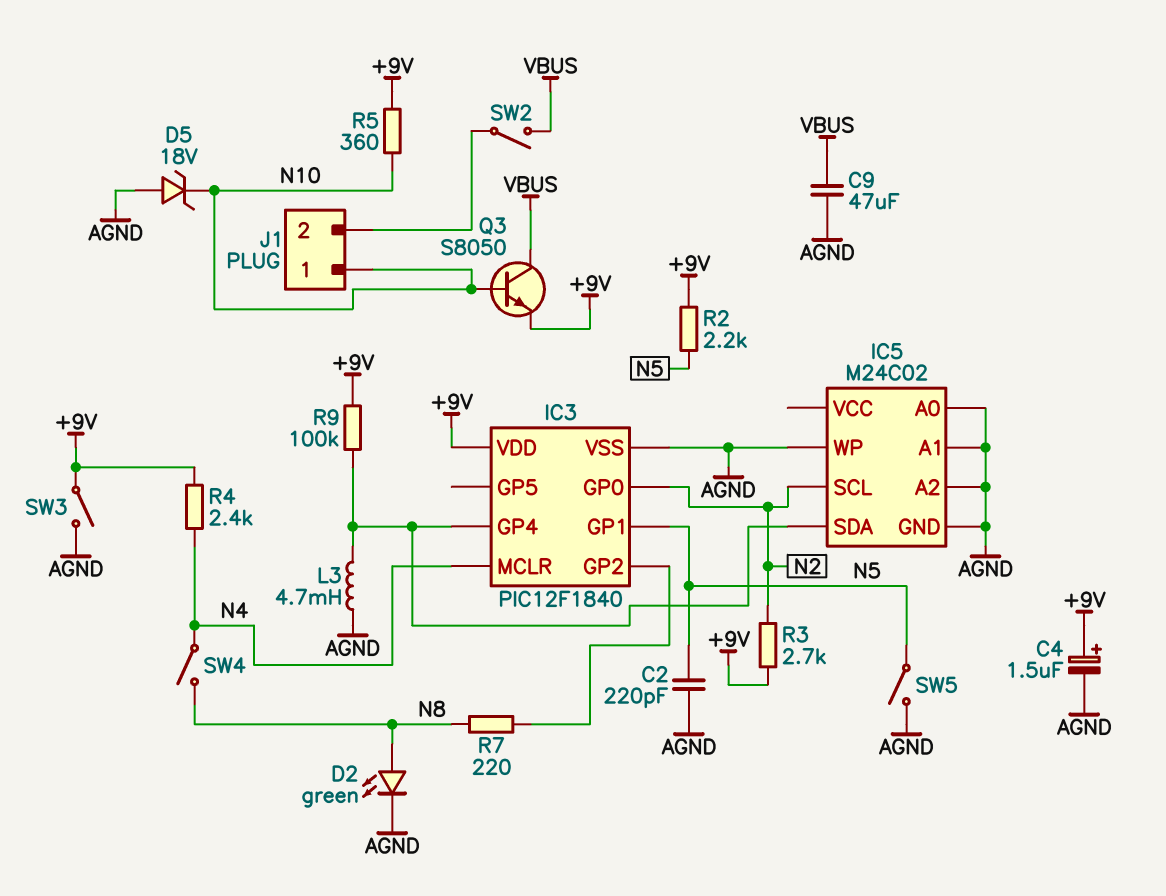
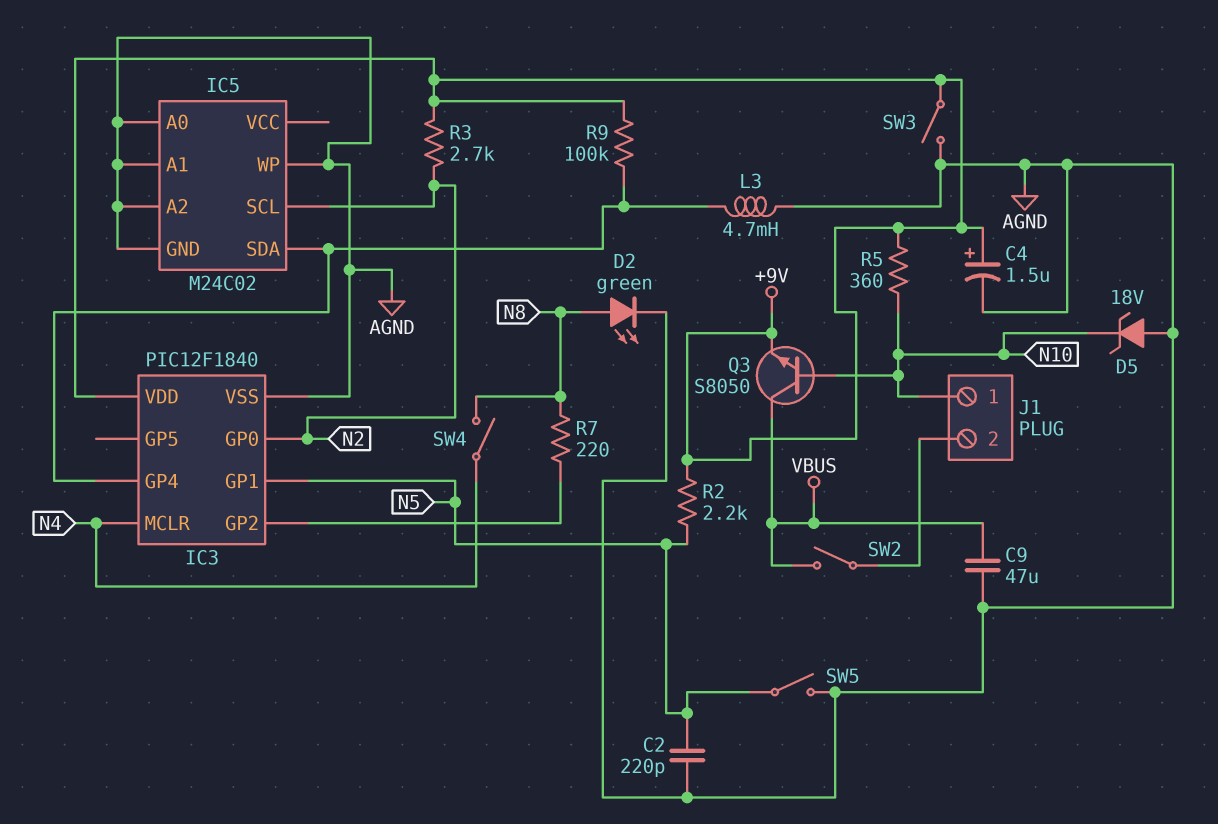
R4: 2.4k (+9V, N4) -> none

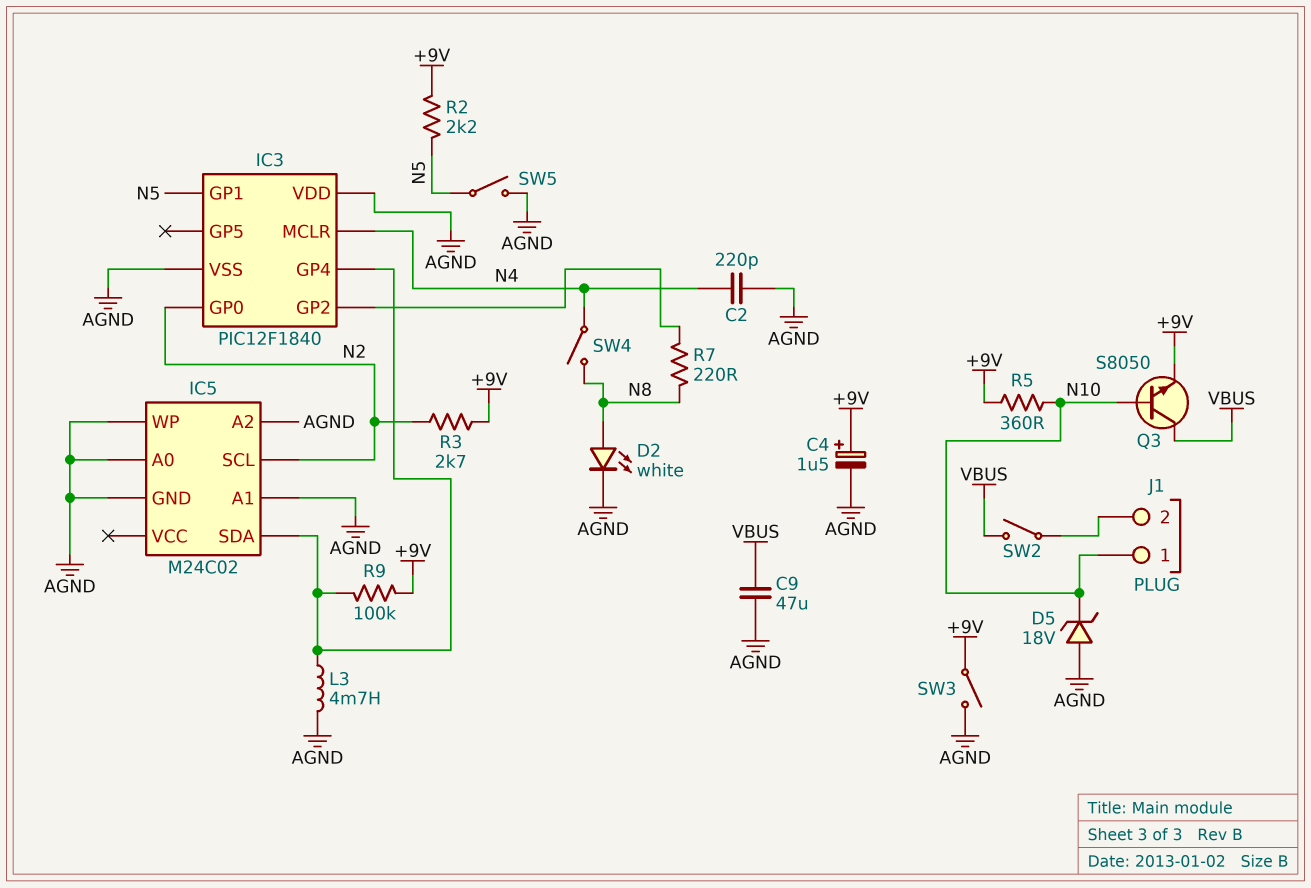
C2: 220pF (AGND, N5) -> 220pF (AGND, N4)
D2: LED green (A N8, K AGND) -> LED white (A N8, K AGND)
IC3 pin VDD: +9V -> AGND

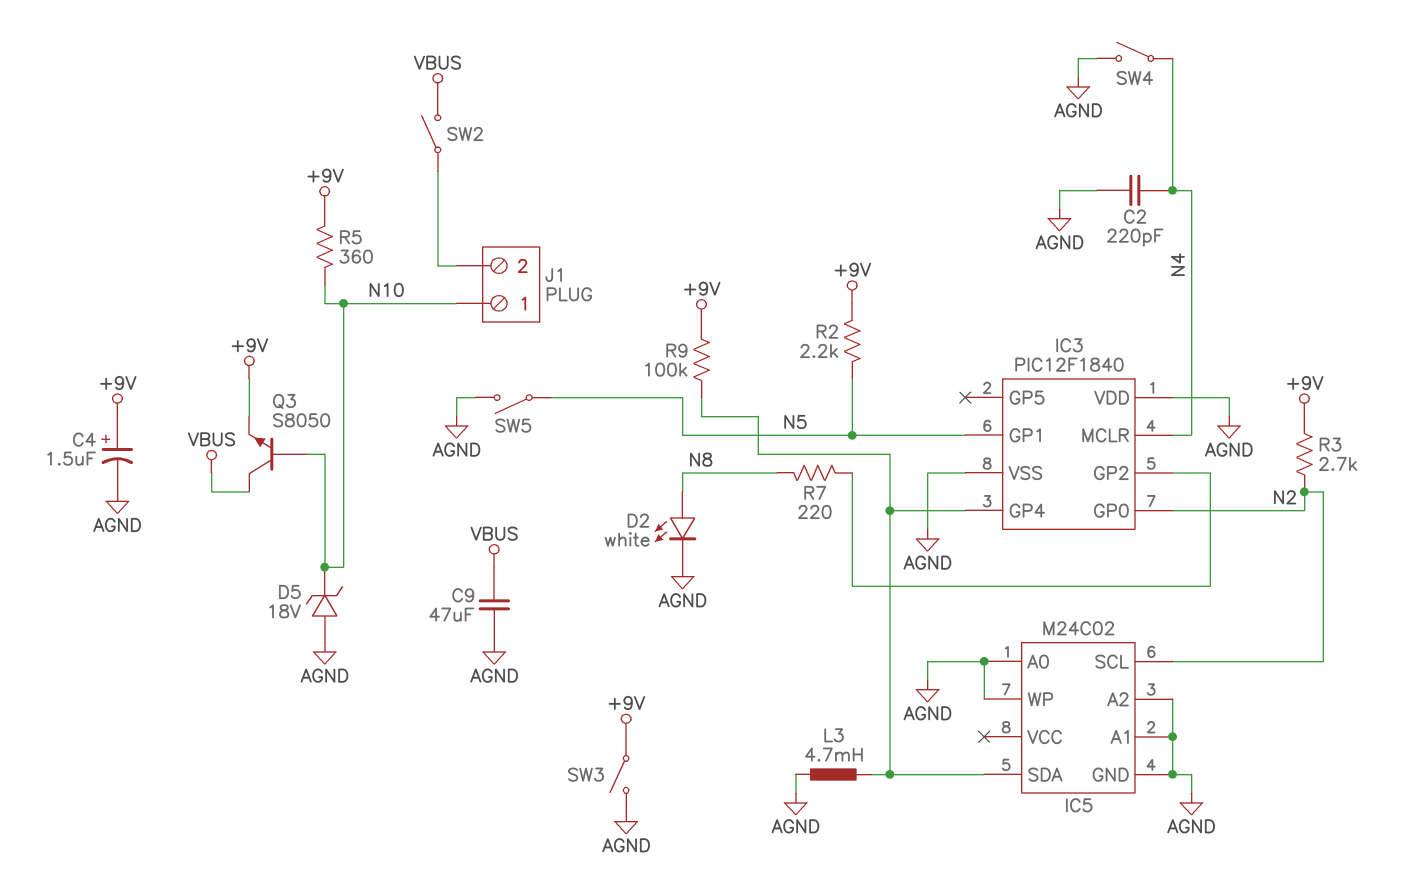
SW4: switch (N4, N8) -> switch (AGND, N4)

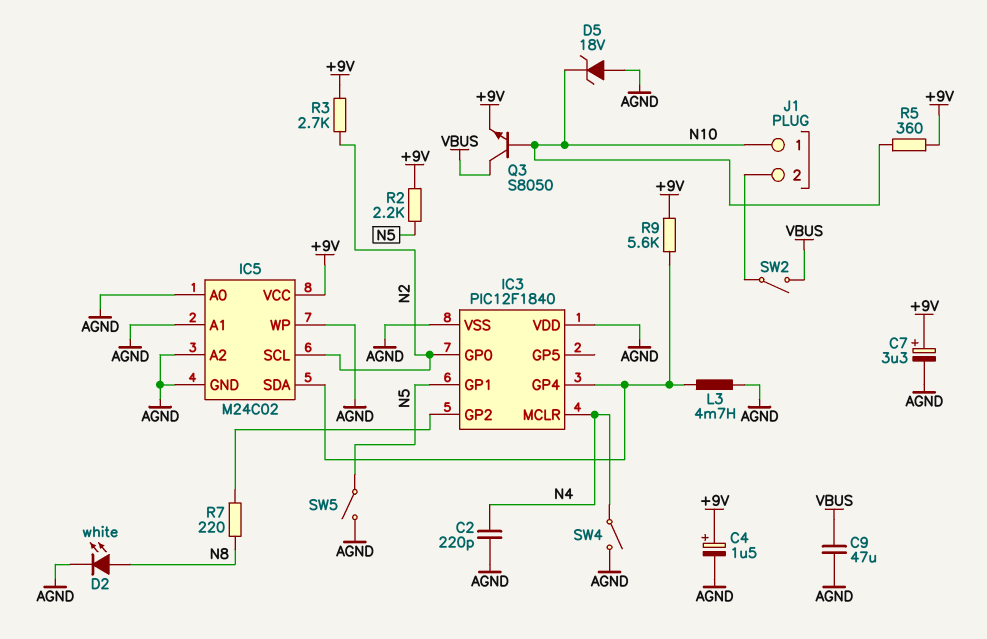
C7: none -> 3.3uF (plus +9V, minus AGND)
IC5 pin VCC: none -> +9V
R9: 100k (+9V, IC3/GP4) -> 5.6k (+9V, IC3/GP4)
SW3: switch (+9V, AGND) -> none

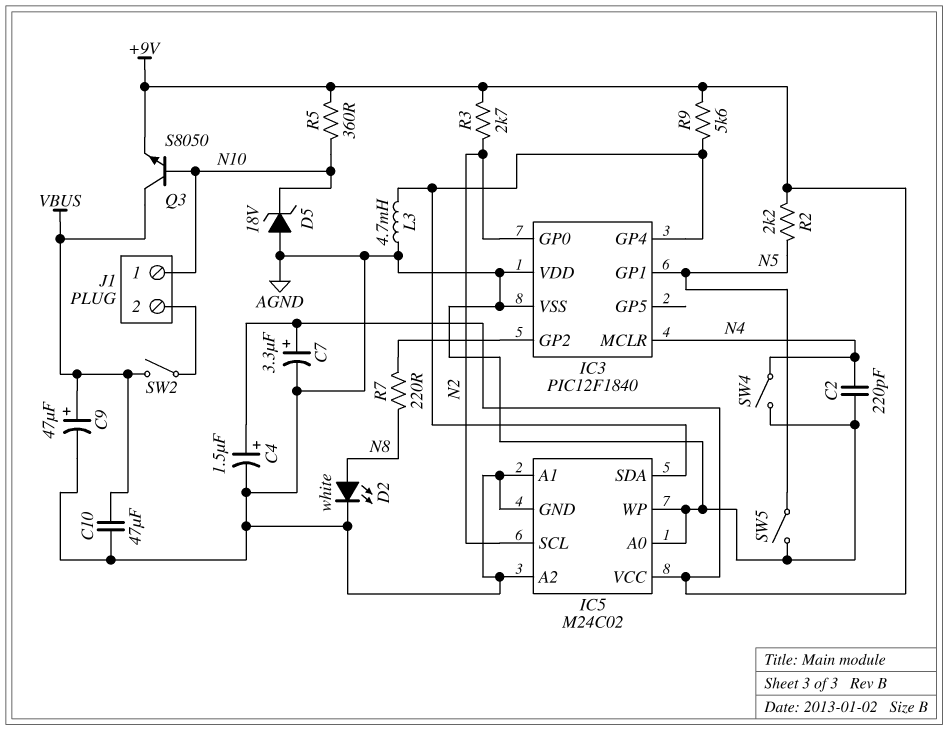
C9: 47uF (AGND, VBUS) -> 47uF (plus VBUS, minus AGND)
C10: none -> 47uF (AGND, VBUS)

